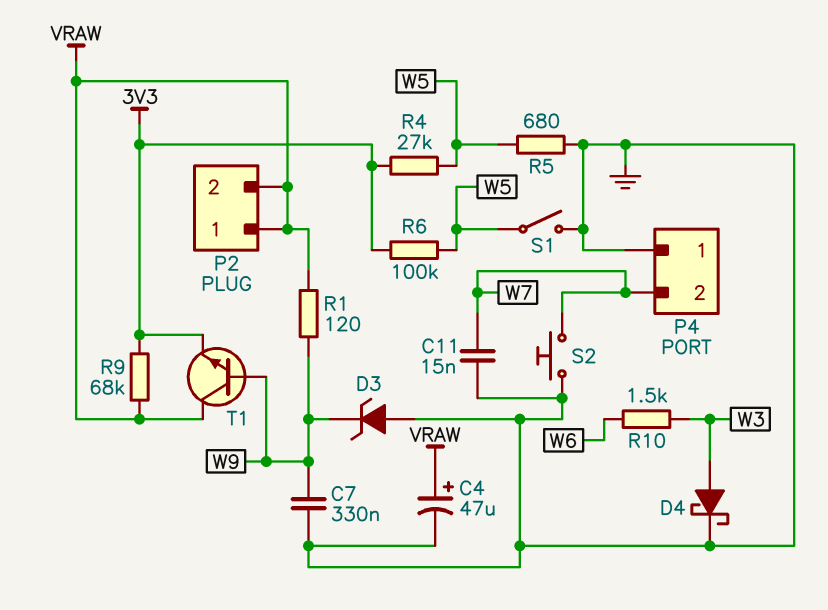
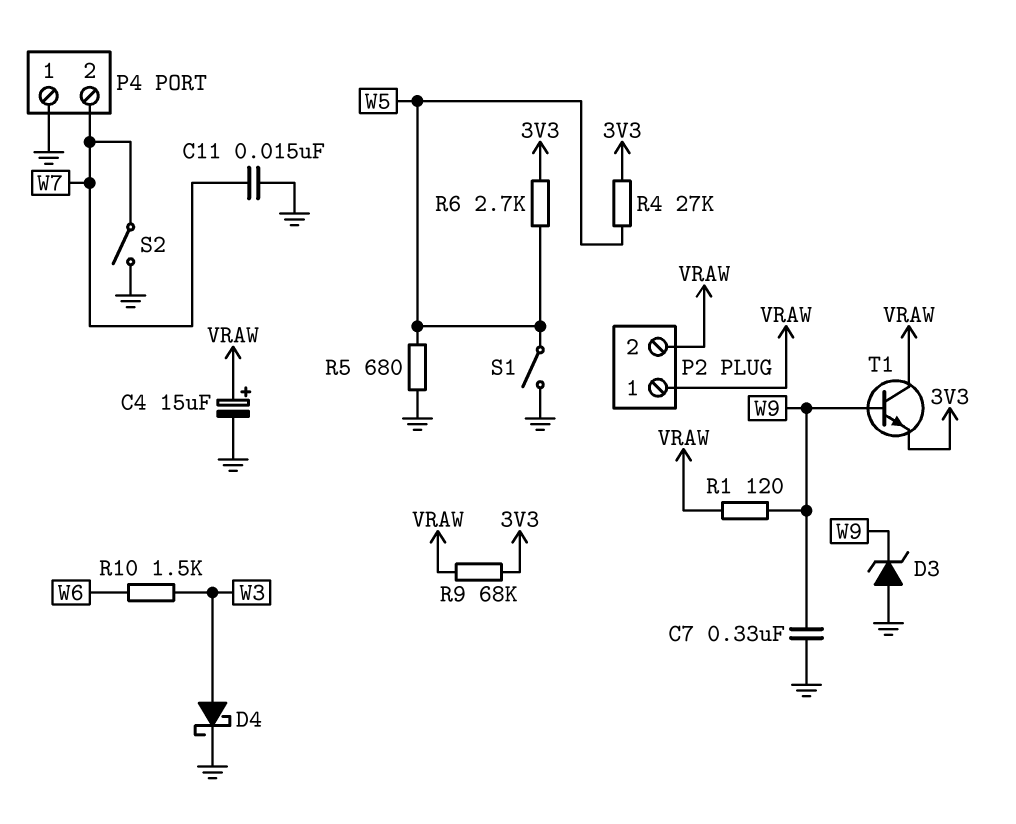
C4: 47uF (plus VRAW, minus GND) -> 15uF (plus VRAW, minus GND)
R6: 100k (3V3, W5) -> 2.7k (3V3, W5)
S2: button (GND, W7) -> switch (GND, W7)

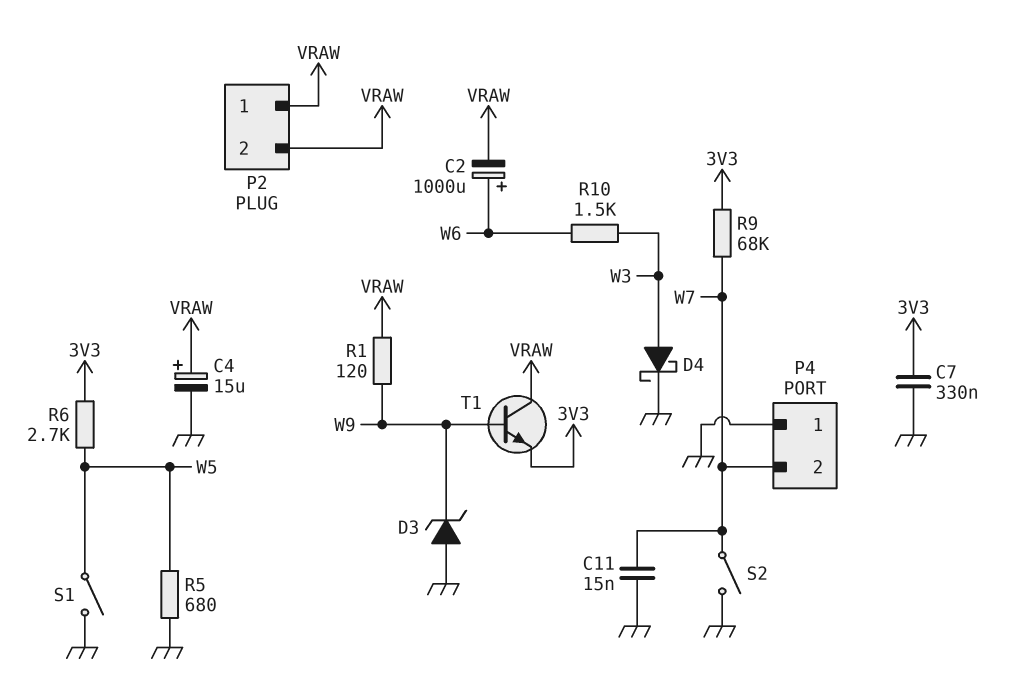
C2: none -> 1000uF (plus W6, minus VRAW)
C7: 330nF (GND, W9) -> 330nF (3V3, GND)
R4: 27k (3V3, W5) -> none
R9: 68k (3V3, VRAW) -> 68k (3V3, W7)

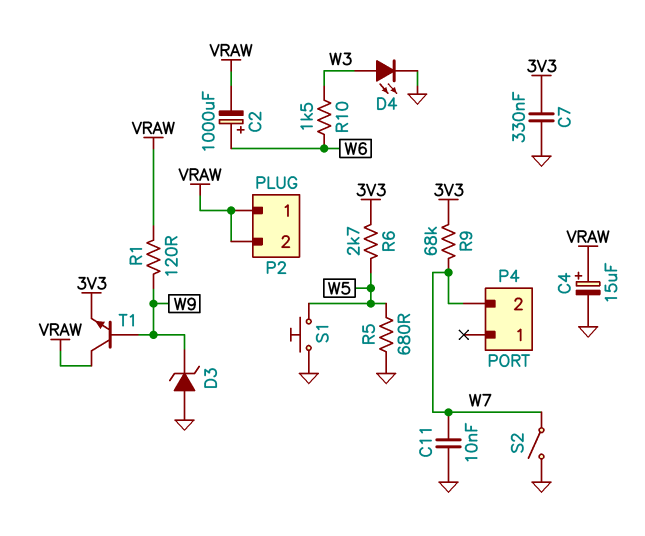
C11: 15nF (GND, W7) -> 10nF (GND, W7)
D4: schottky (A W3, K GND) -> LED (A W3, K GND)
P4 pin 1: GND -> none
S1: switch (GND, W5) -> button (GND, W5)

